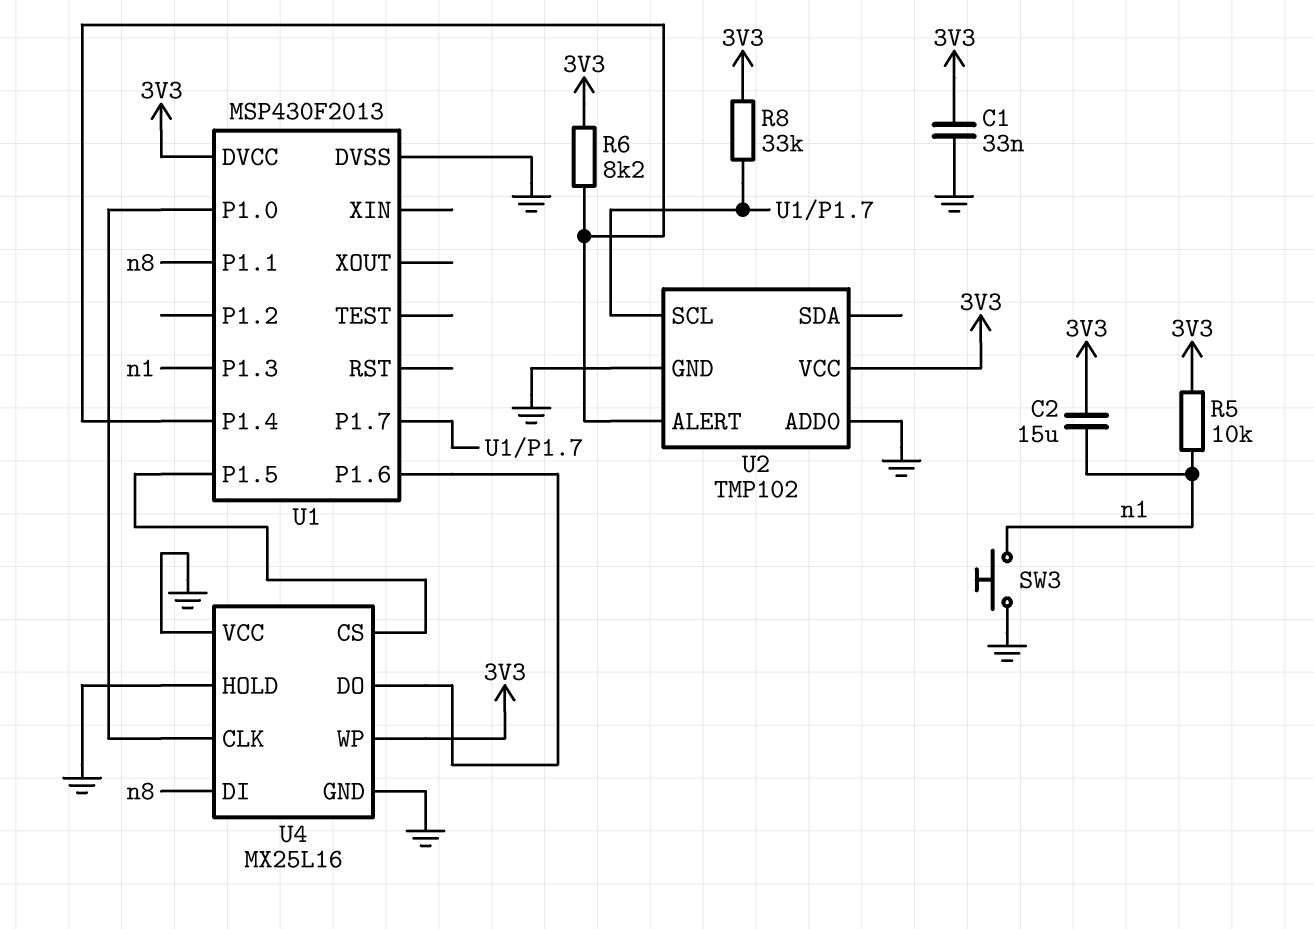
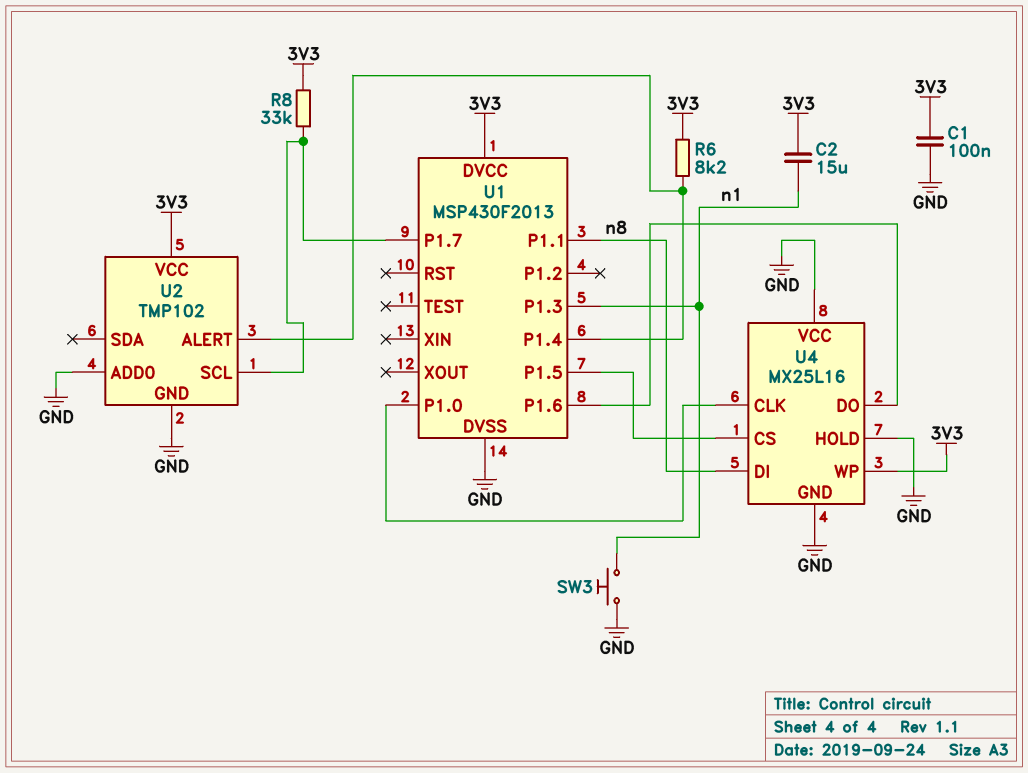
C1: 33nF (3V3, GND) -> 100nF (3V3, GND)
R5: 10k (3V3, n1) -> none

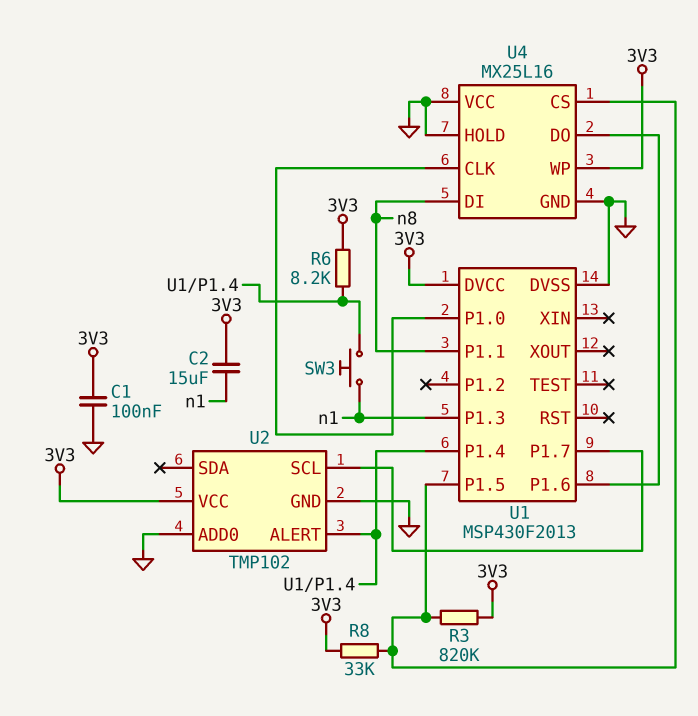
R3: none -> 820k (3V3, U1/P1.5)
R8: 33k (3V3, U1/P1.7) -> 33k (3V3, U1/P1.5)
SW3: button (GND, n1) -> button (U1/P1.4, n1)

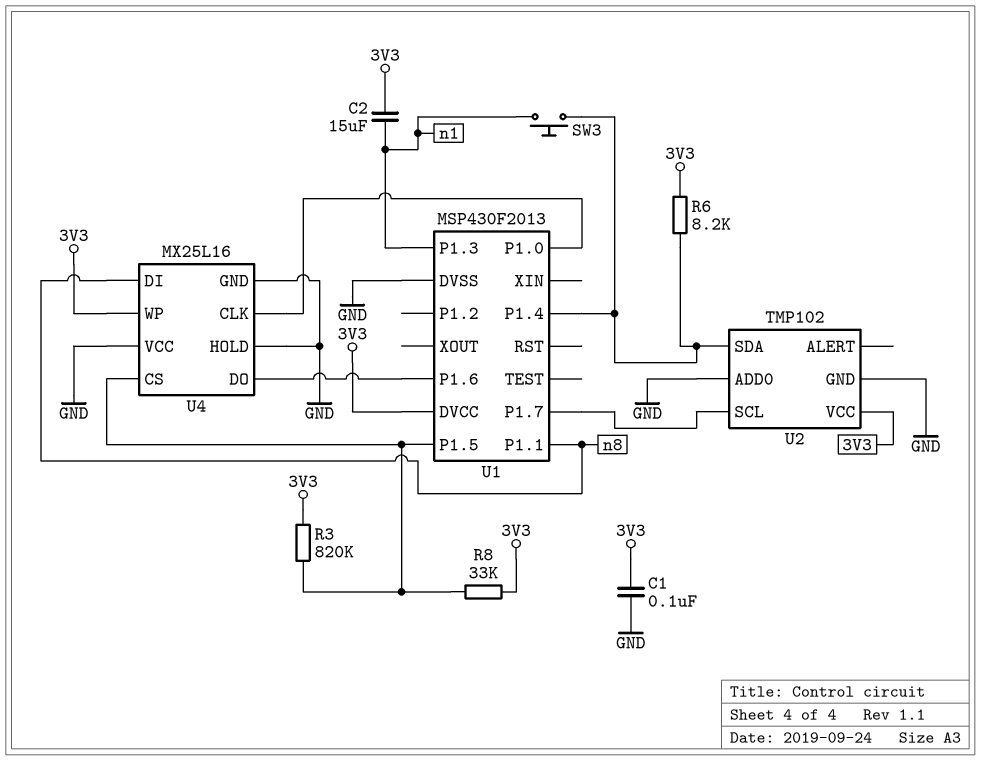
U2 pin ALERT: U1/P1.4 -> none
U2 pin SDA: none -> U1/P1.4

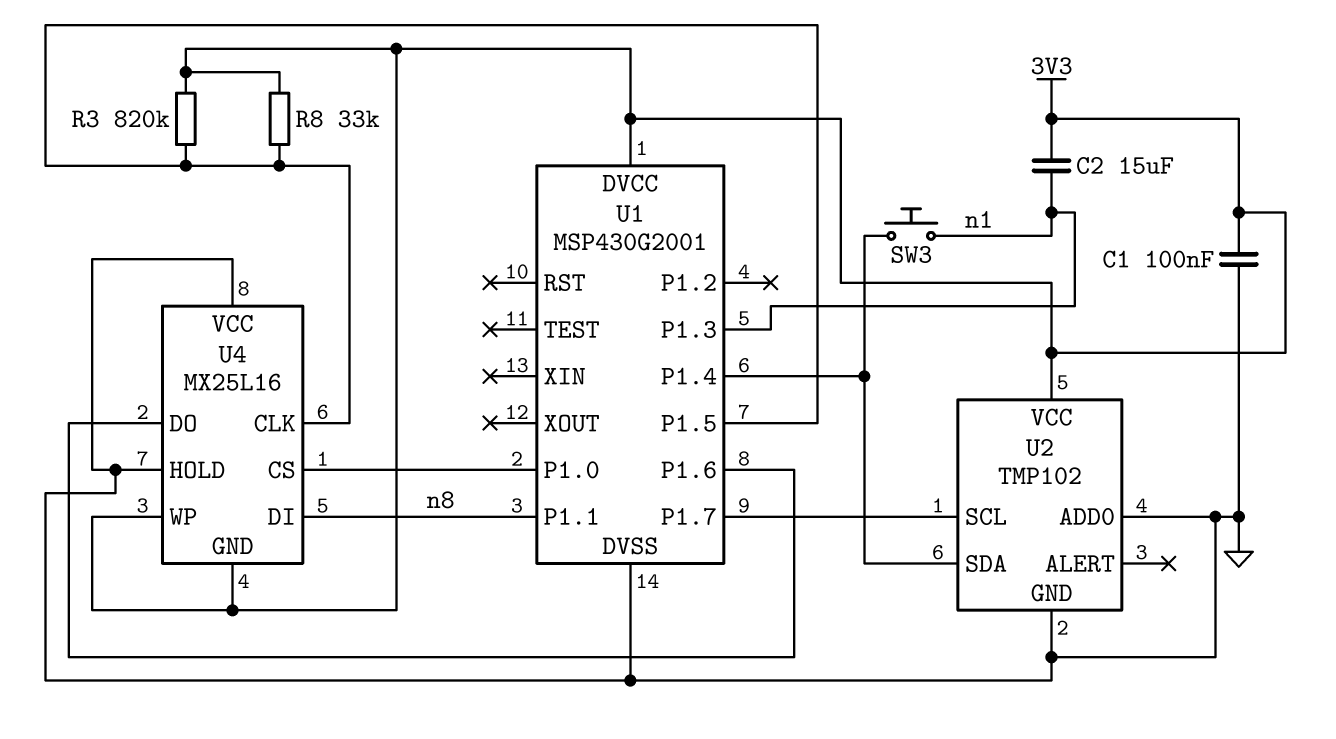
R6: 8.2k (3V3, U1/P1.4) -> none
U1: MSP430F2013 -> MSP430G2001
U4 pin CLK: U1/P1.0 -> U1/P1.5
U4 pin CS: U1/P1.5 -> U1/P1.0
U4 pin GND: GND -> 3V3

